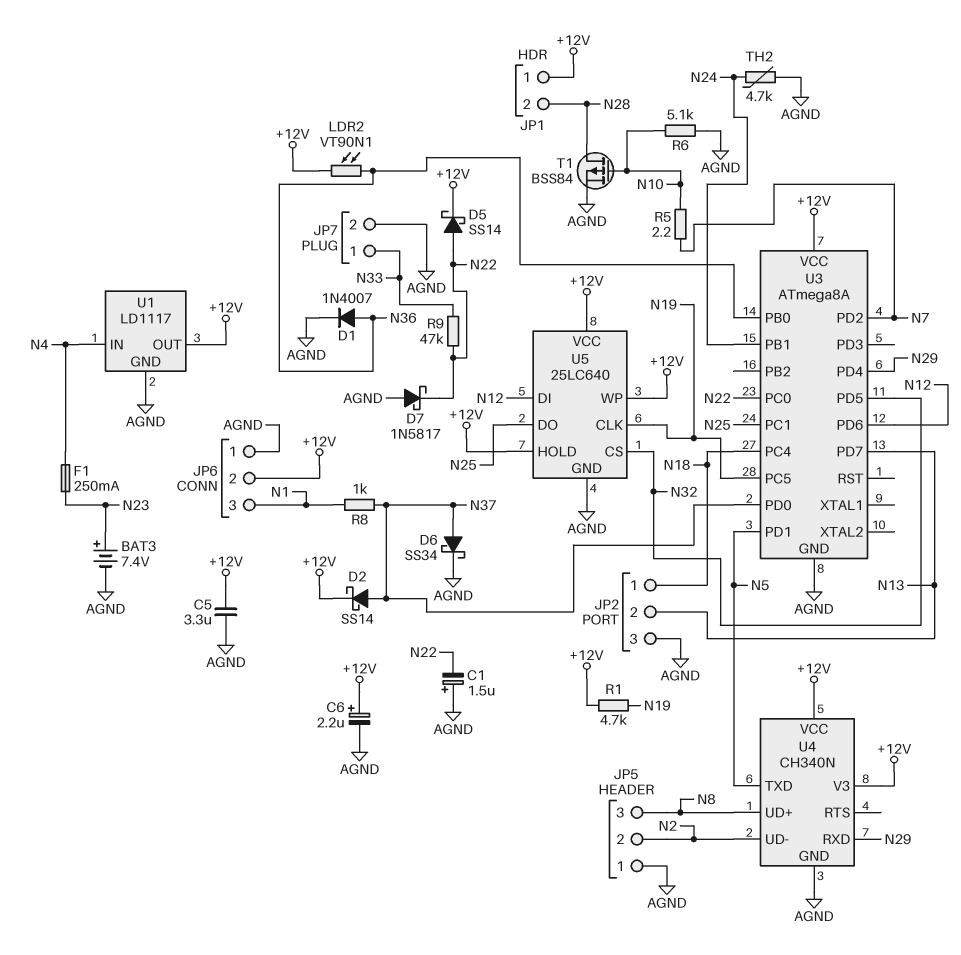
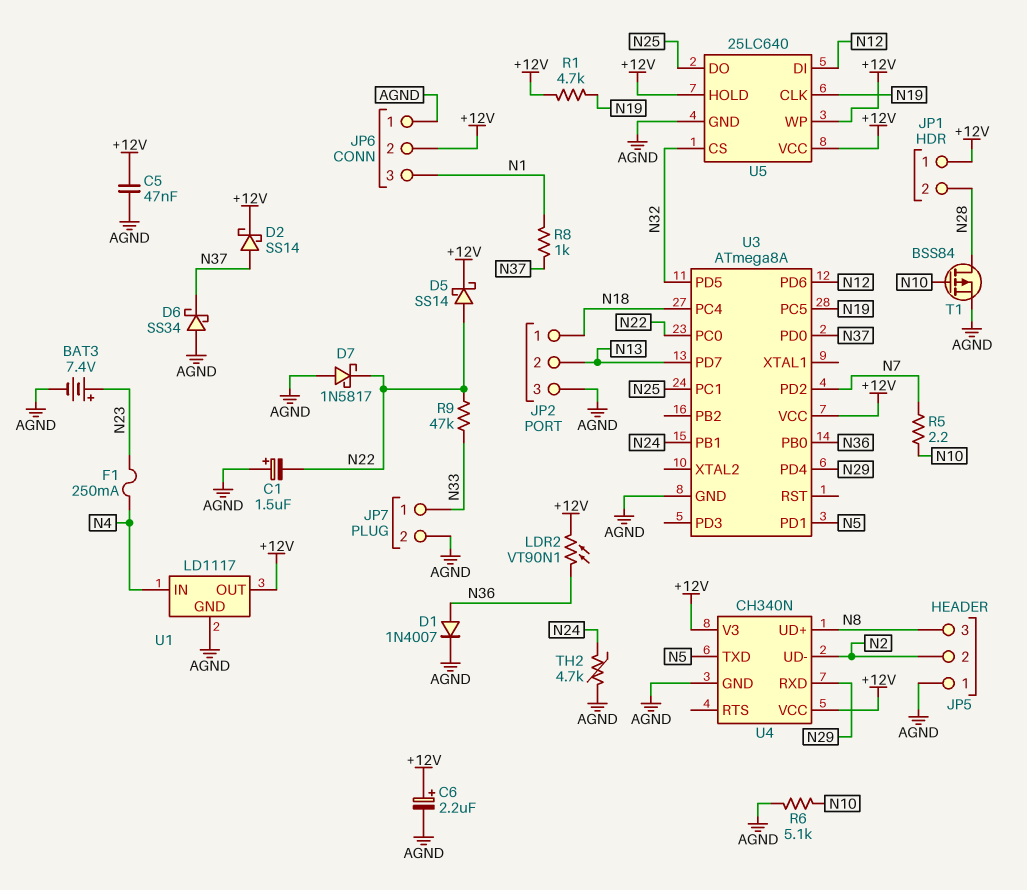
C5: 3.3uF (+12V, AGND) -> 47nF (+12V, AGND)
D6: schottky SS34 (A N37, K AGND) -> schottky SS34 (A AGND, K N37)

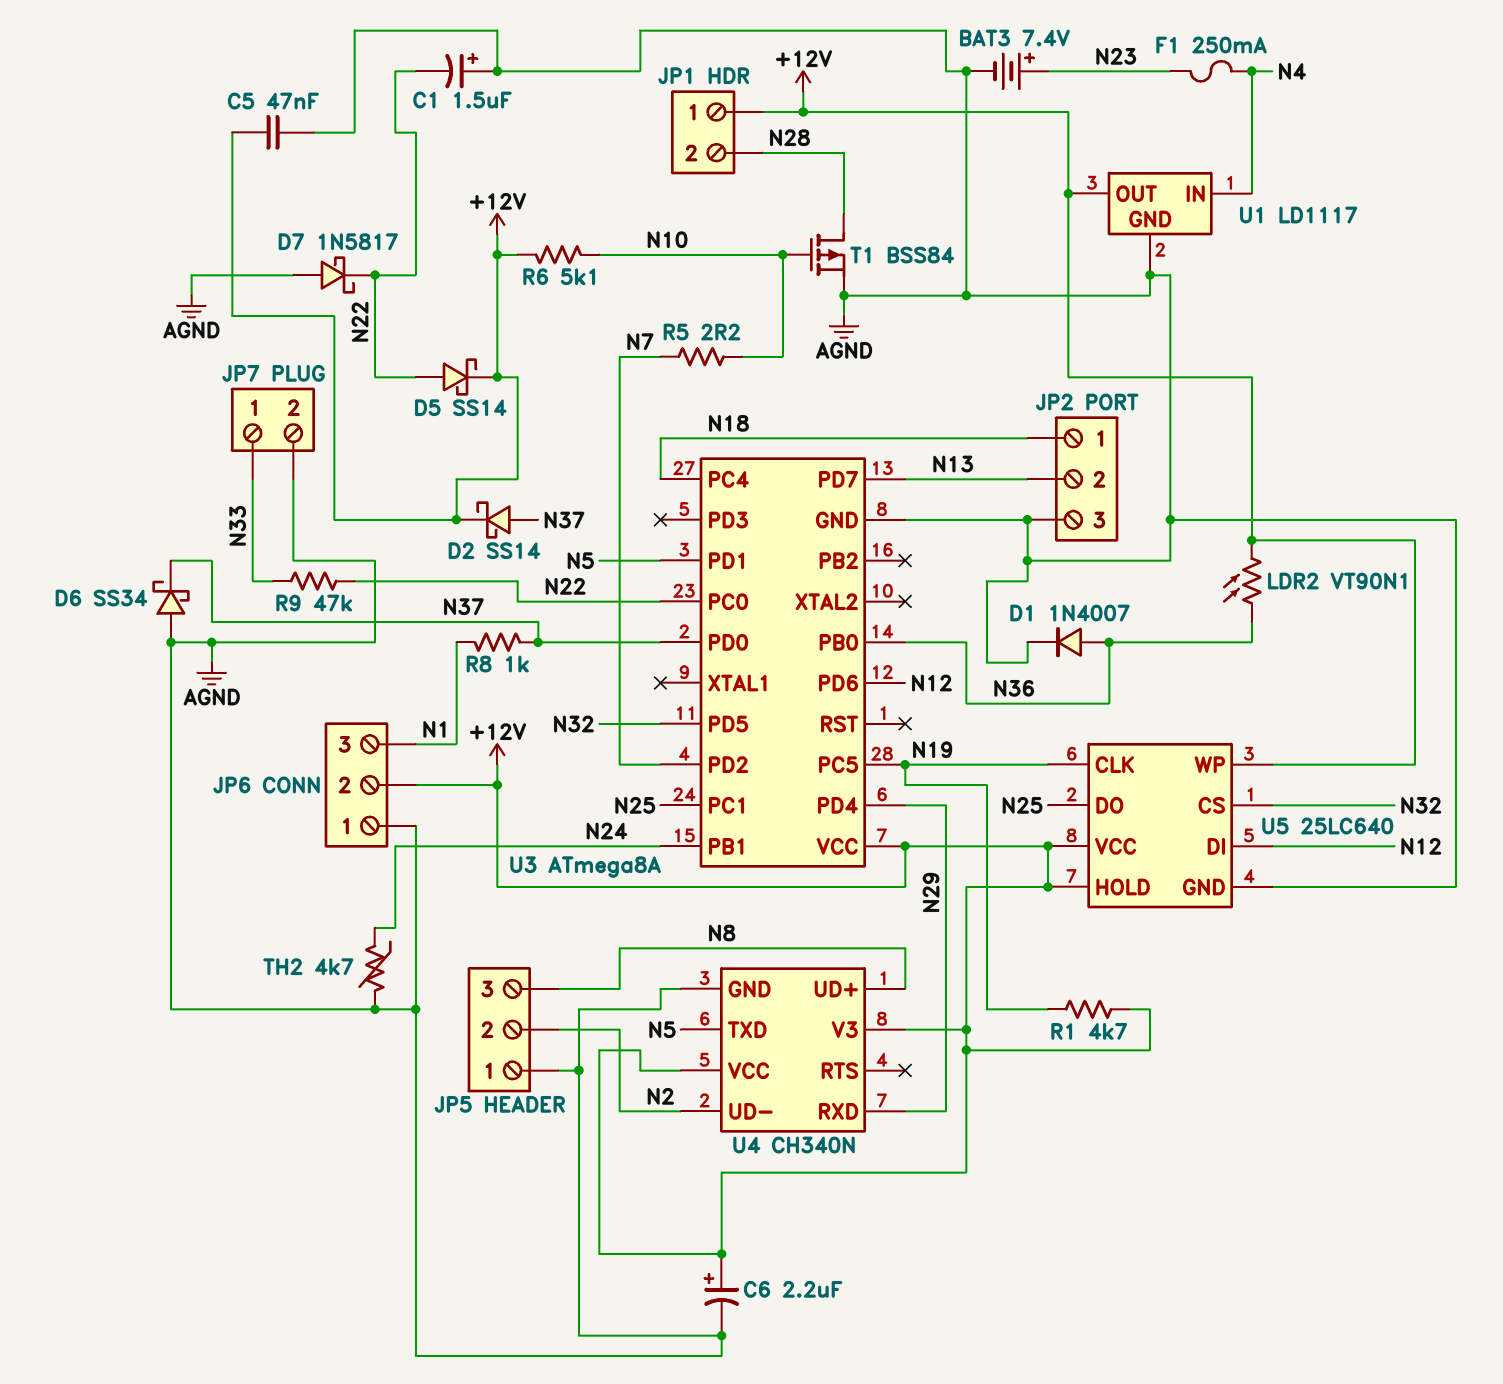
R6: 5.1k (AGND, N10) -> 5.1k (+12V, N10)

